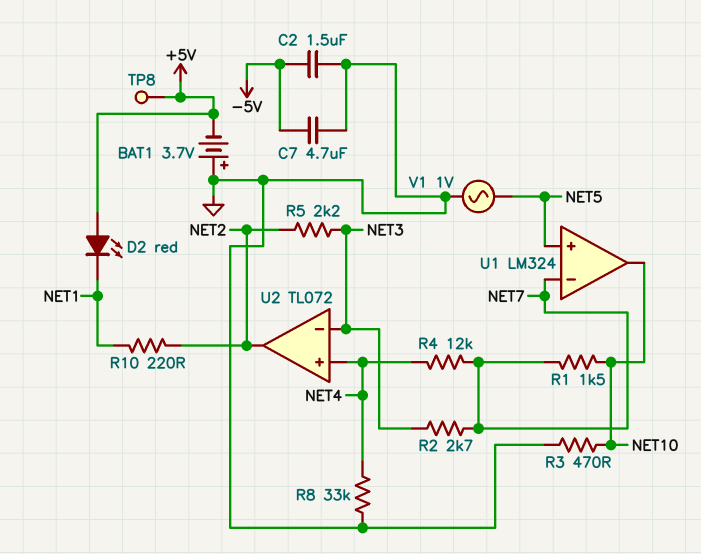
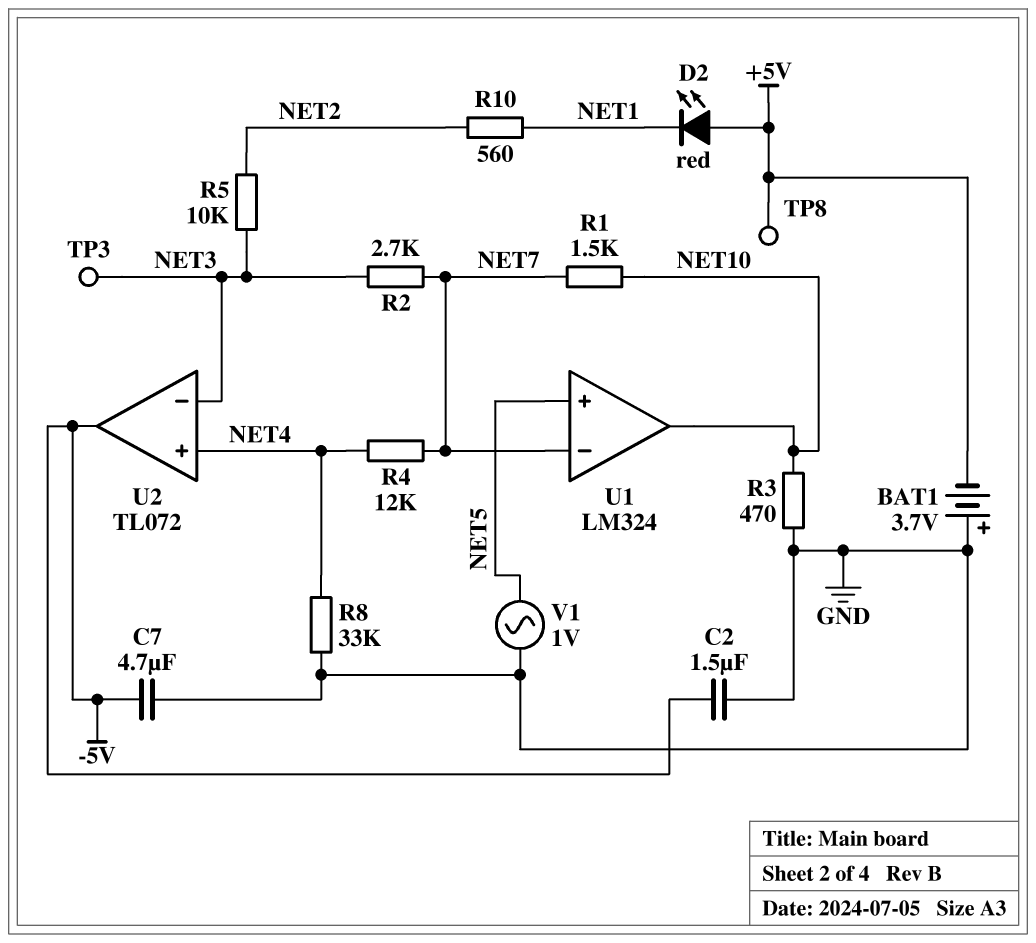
R5: 2.2k (NET2, NET3) -> 10k (NET2, NET3)
R10: 220 (NET1, NET2) -> 560 (NET1, NET2)
TP3: none -> test point (NET3)
U2 pin out: NET2 -> -5V

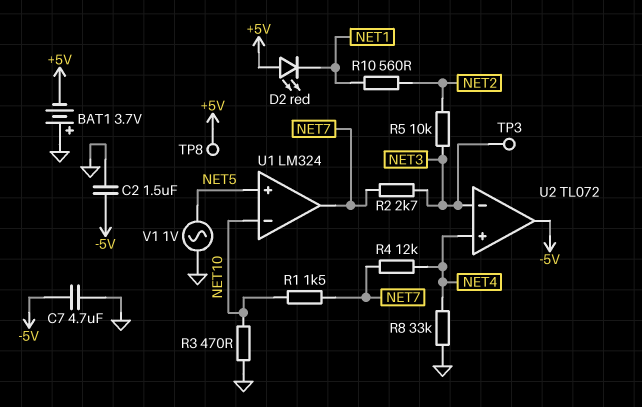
U1 pin in-: NET7 -> NET10
U1 pin out: NET10 -> NET7

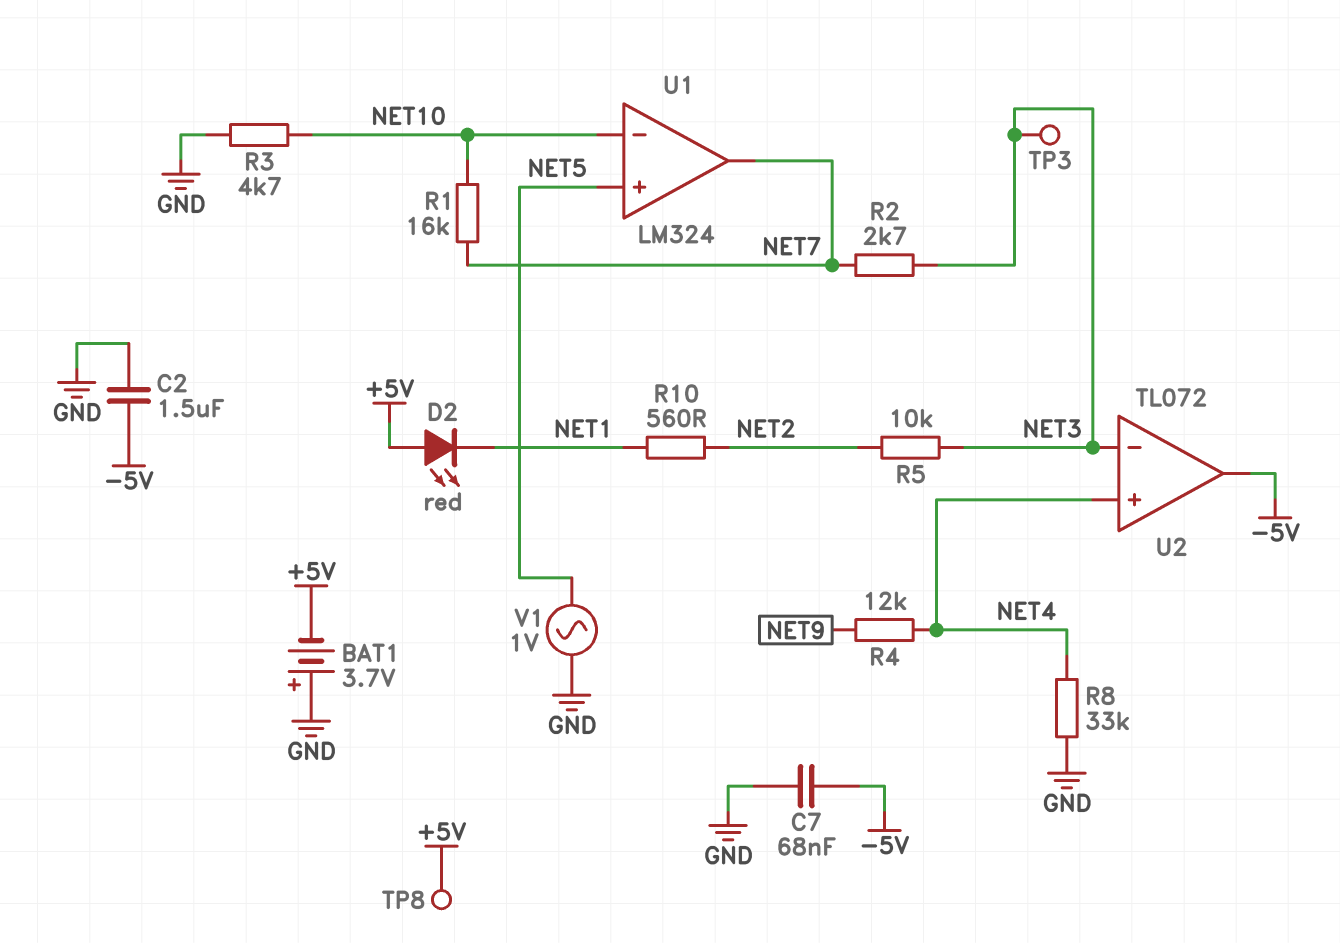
C7: 4.7uF (-5V, GND) -> 68nF (-5V, GND)
R1: 1.5k (NET7, NET10) -> 16k (NET7, NET10)
R3: 470 (GND, NET10) -> 4.7k (GND, NET10)
R4: 12k (NET4, NET7) -> 12k (NET4, NET9)

